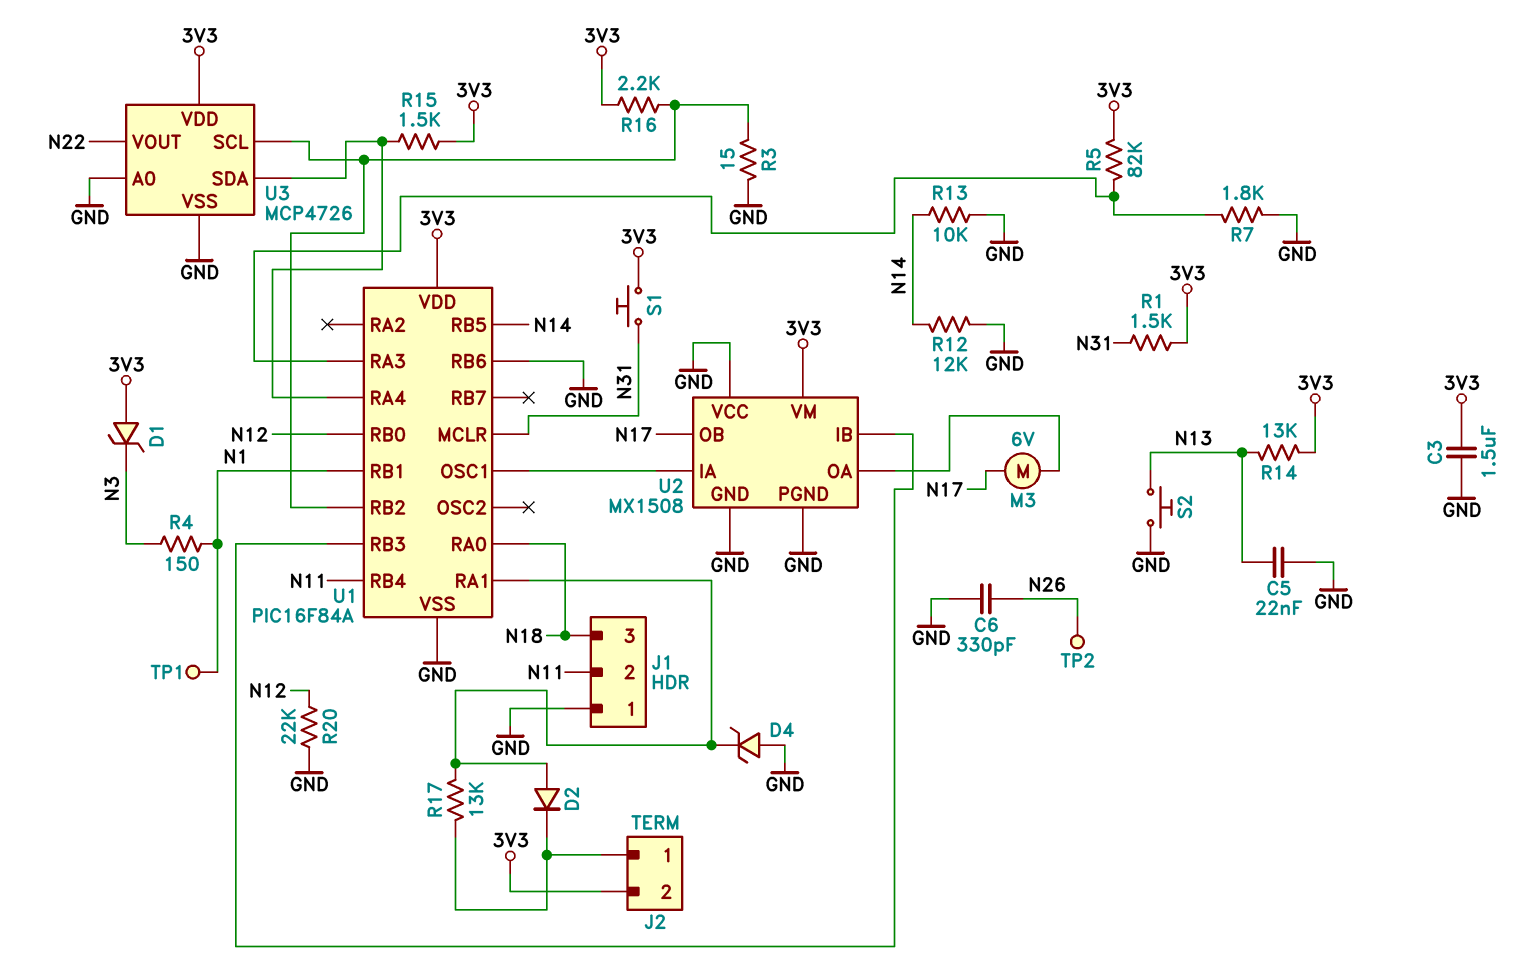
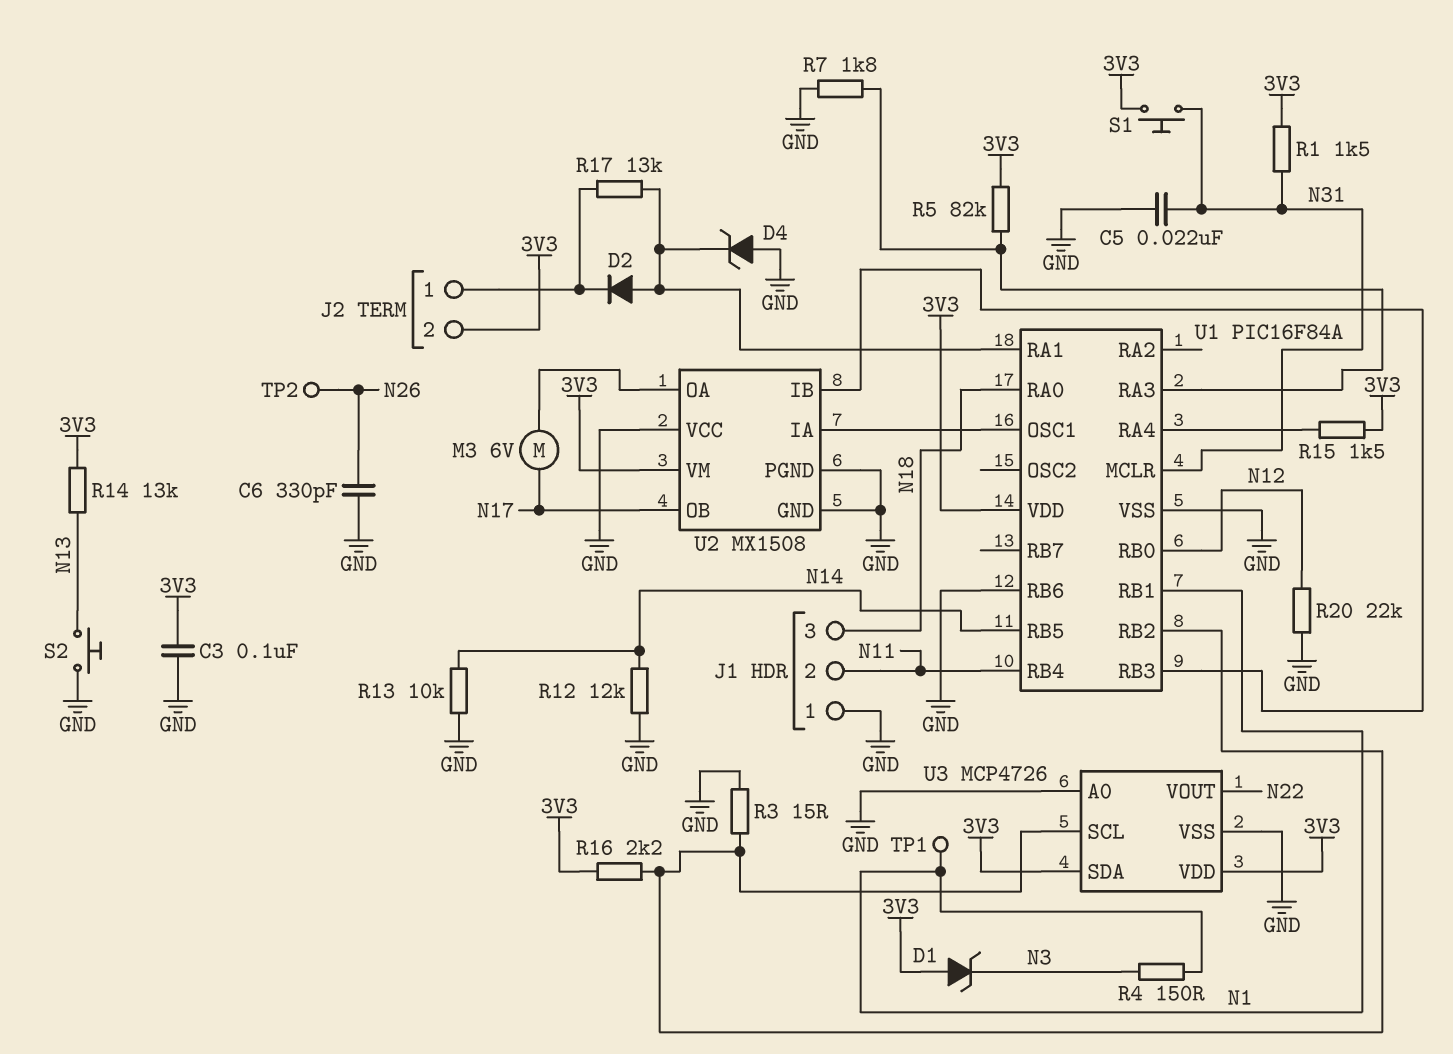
C3: 1.5uF (3V3, GND) -> 100nF (3V3, GND)
C5: 22nF (GND, N13) -> 22nF (GND, N31)
U3 pin SDA: U1/RA4 -> 3V3

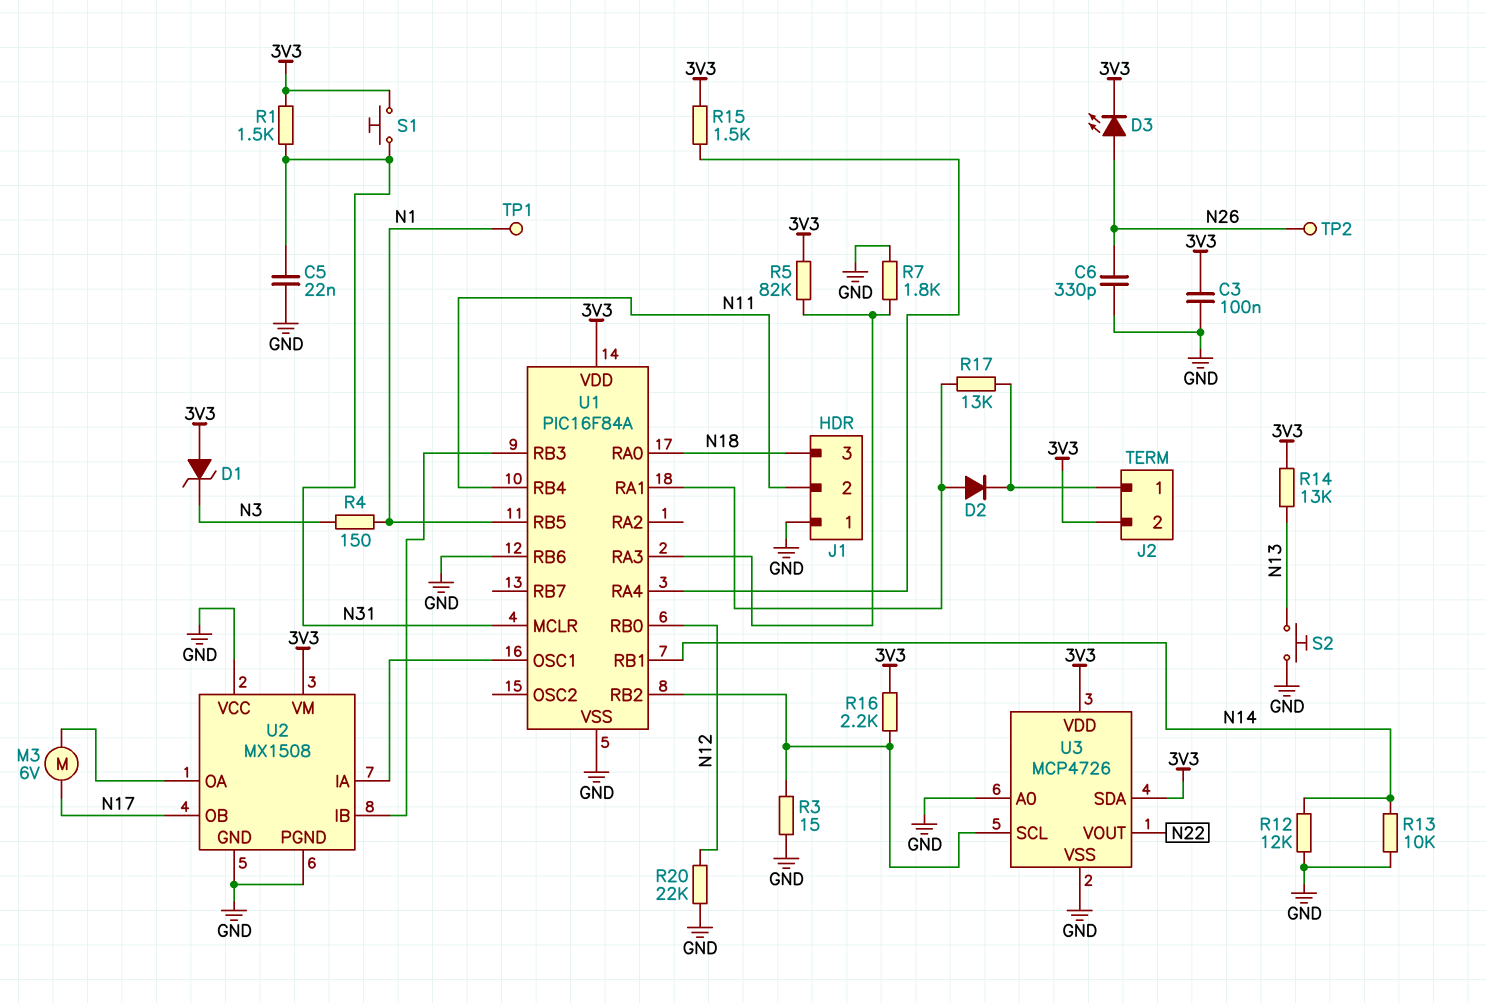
D3: none -> LED (A N26, K 3V3)
D4: zener (A GND, K U1/RA1) -> none
U1 pin RB1: N1 -> N14
U1 pin RB5: N14 -> N1

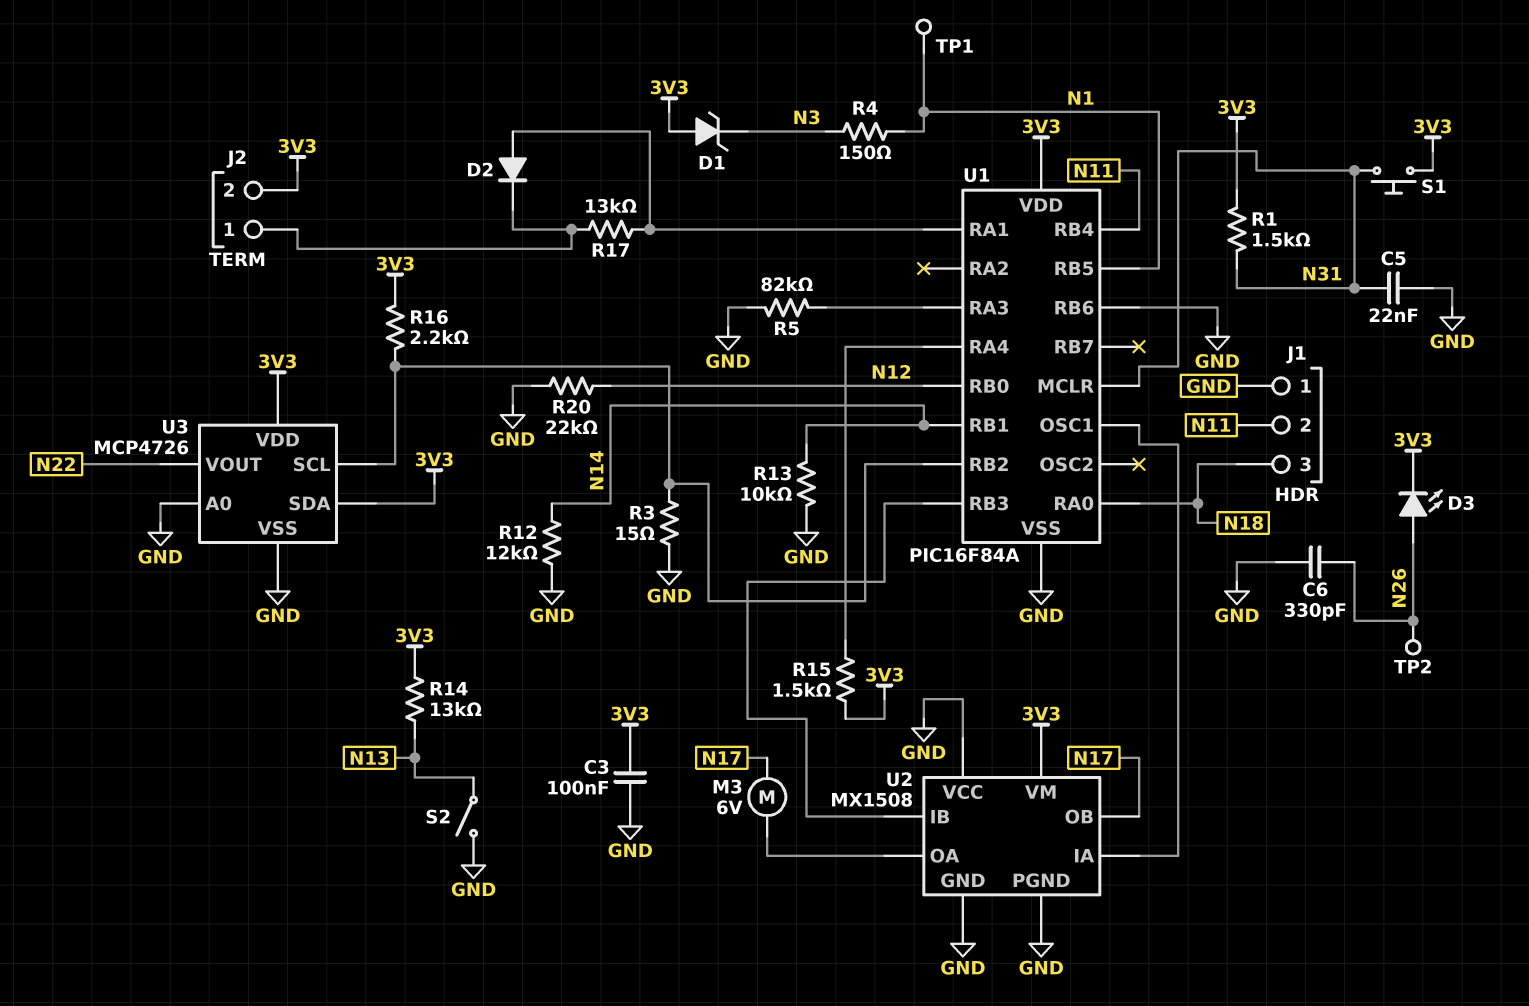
R5: 82k (3V3, U1/RA3) -> 82k (GND, U1/RA3)
R7: 1.8k (GND, U1/RA3) -> none
S2: button (GND, N13) -> switch (GND, N13)

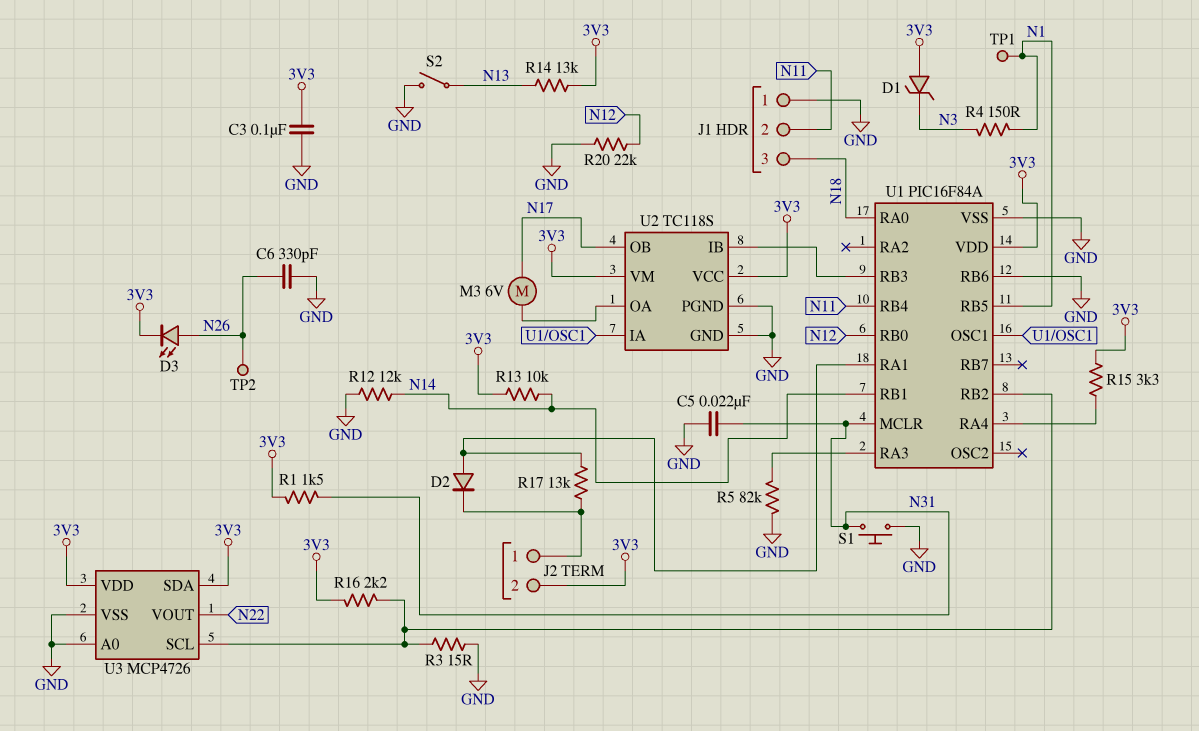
R13: 10k (GND, N14) -> 10k (3V3, N14)
R15: 1.5k (3V3, U1/RA4) -> 3.3k (3V3, U1/RA4)
S1: button (3V3, N31) -> button (GND, N31)
U2: MX1508 -> TC118S
U2 pin VCC: GND -> 3V3

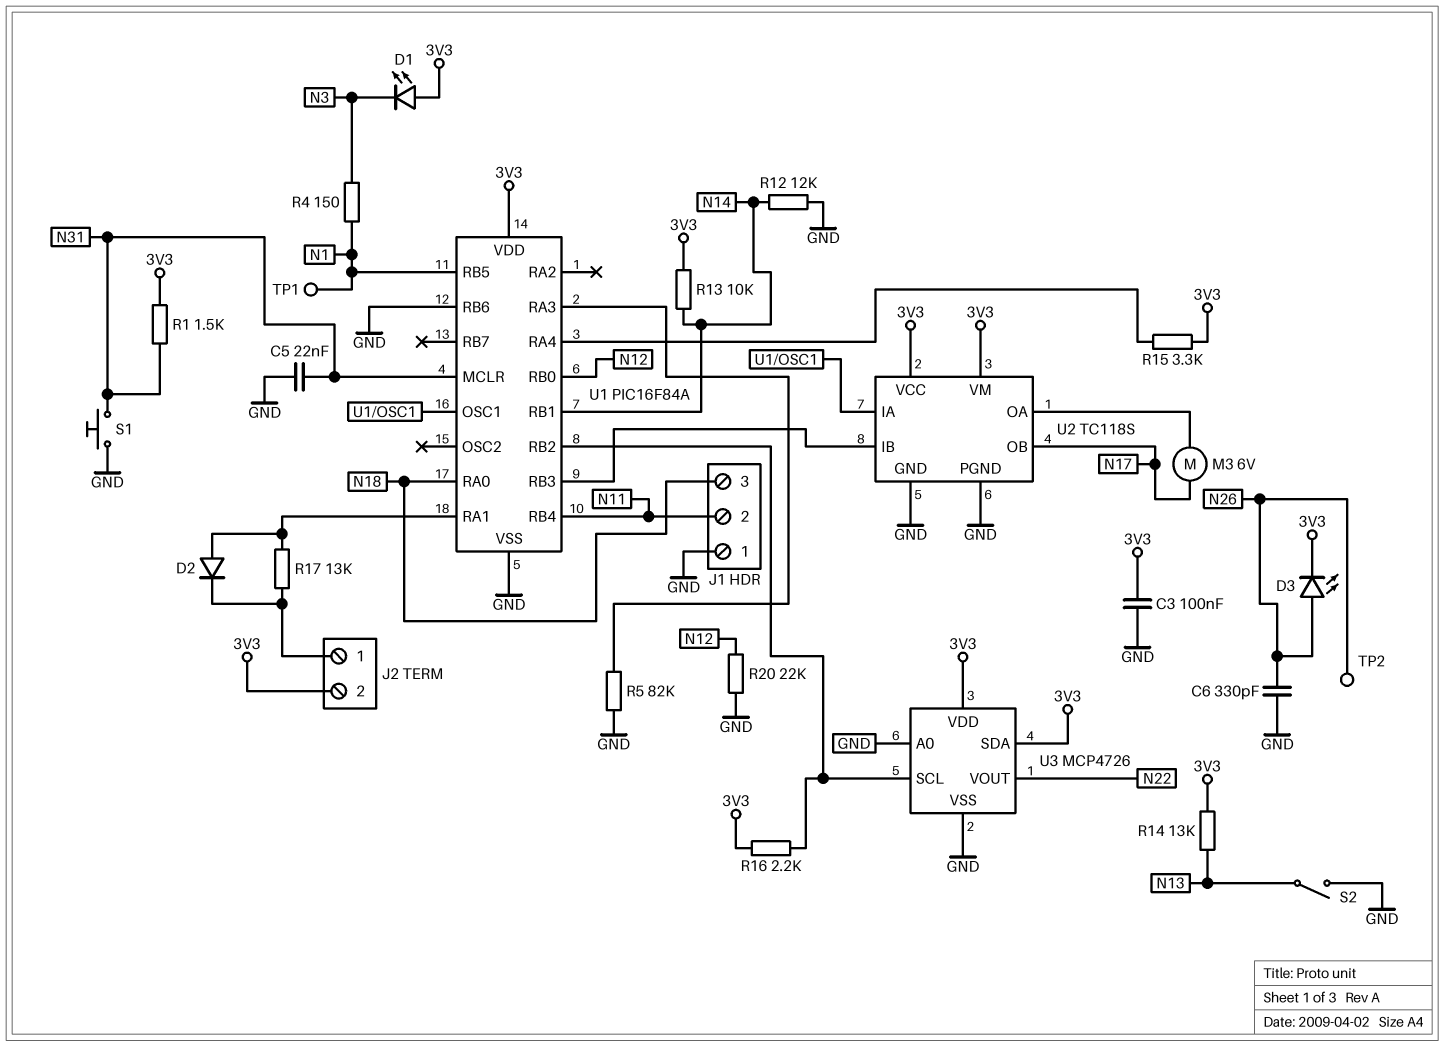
D1: zener (A 3V3, K N3) -> LED (A 3V3, K N3)
R3: 15 (GND, U1/RB2) -> none

